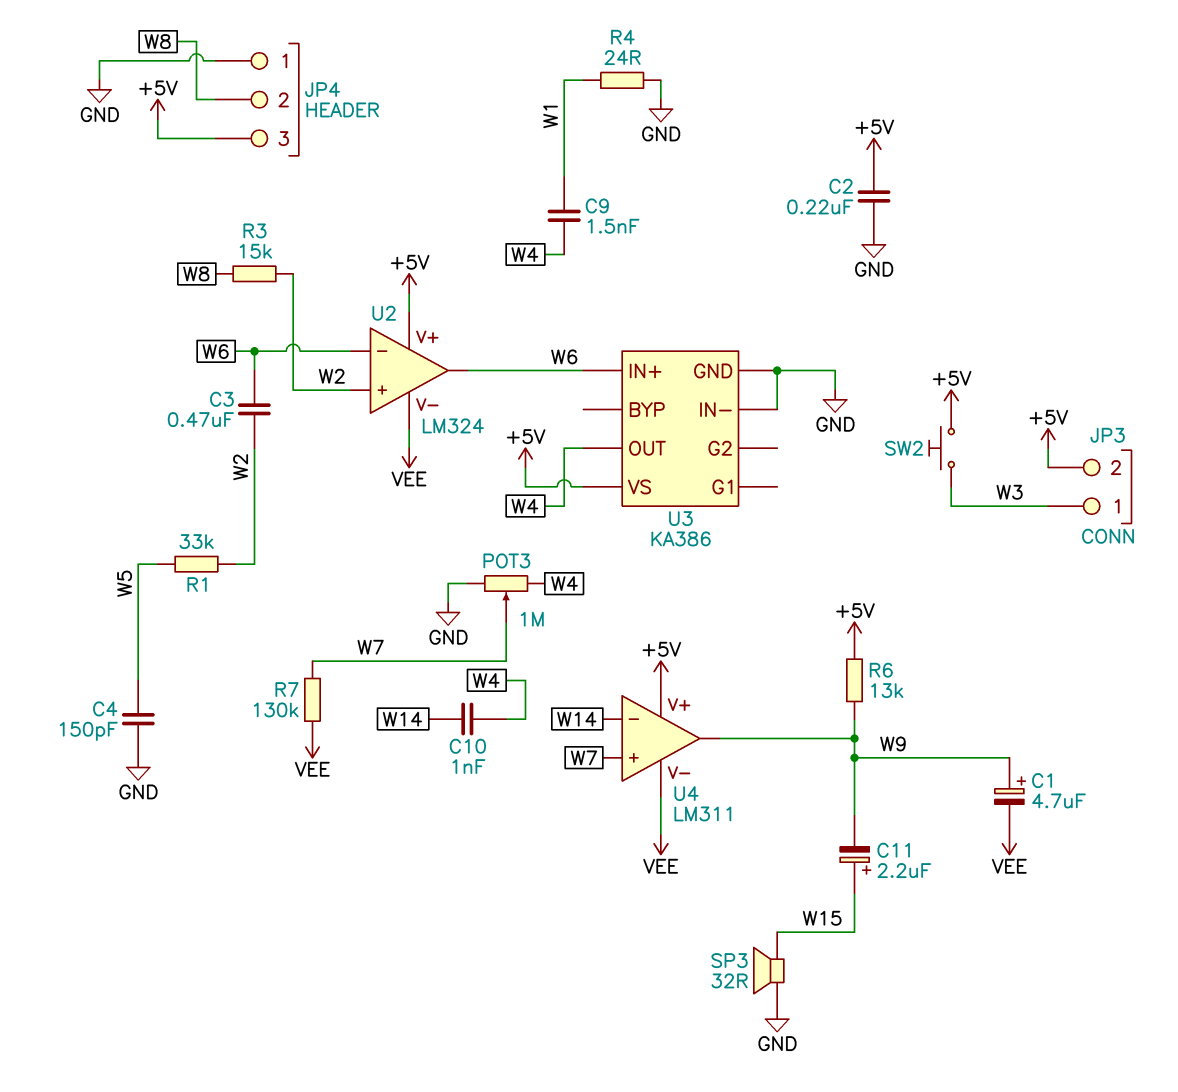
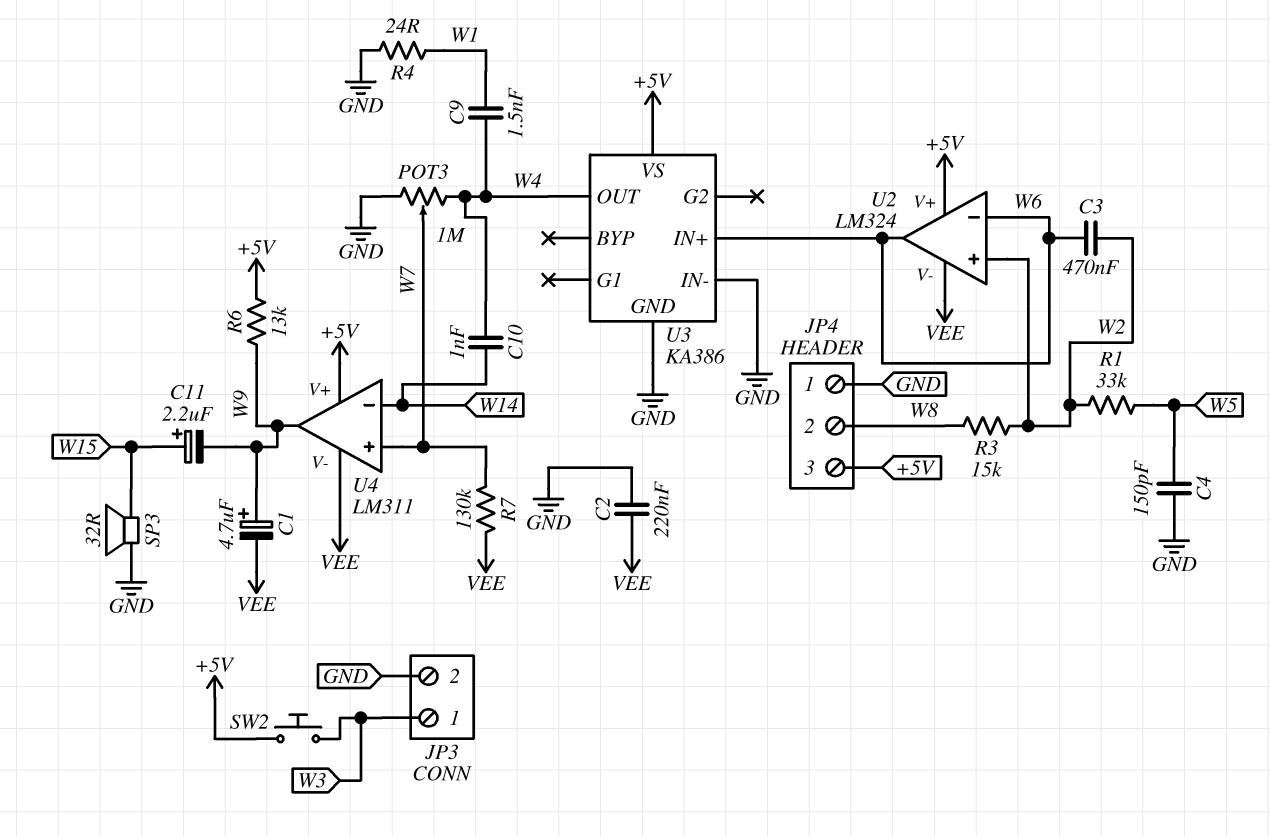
C2: 220nF (+5V, GND) -> 220nF (GND, VEE)
JP3 pin 2: +5V -> GND

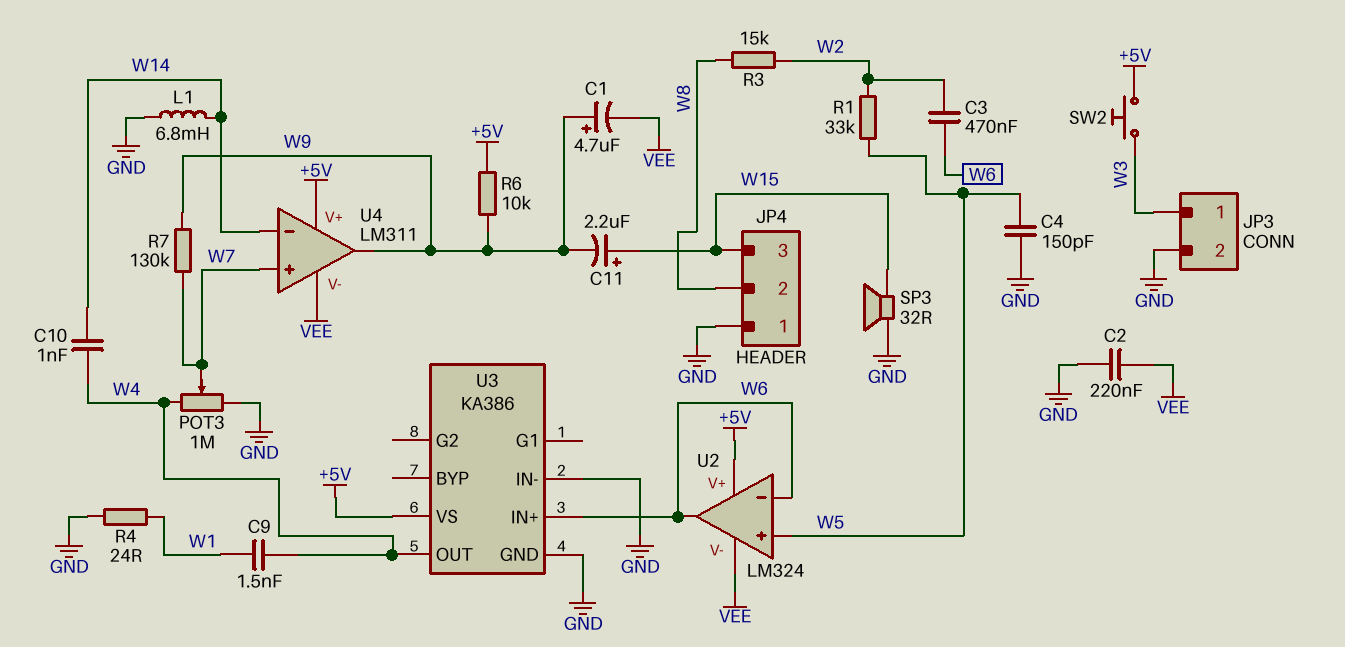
JP4 pin 3: +5V -> W15
L1: none -> 6.8mH (GND, W14)
R6: 13k (+5V, W9) -> 10k (+5V, W9)
R7: 130k (VEE, W7) -> 130k (W7, W9)
U2 pin in+: W2 -> W5

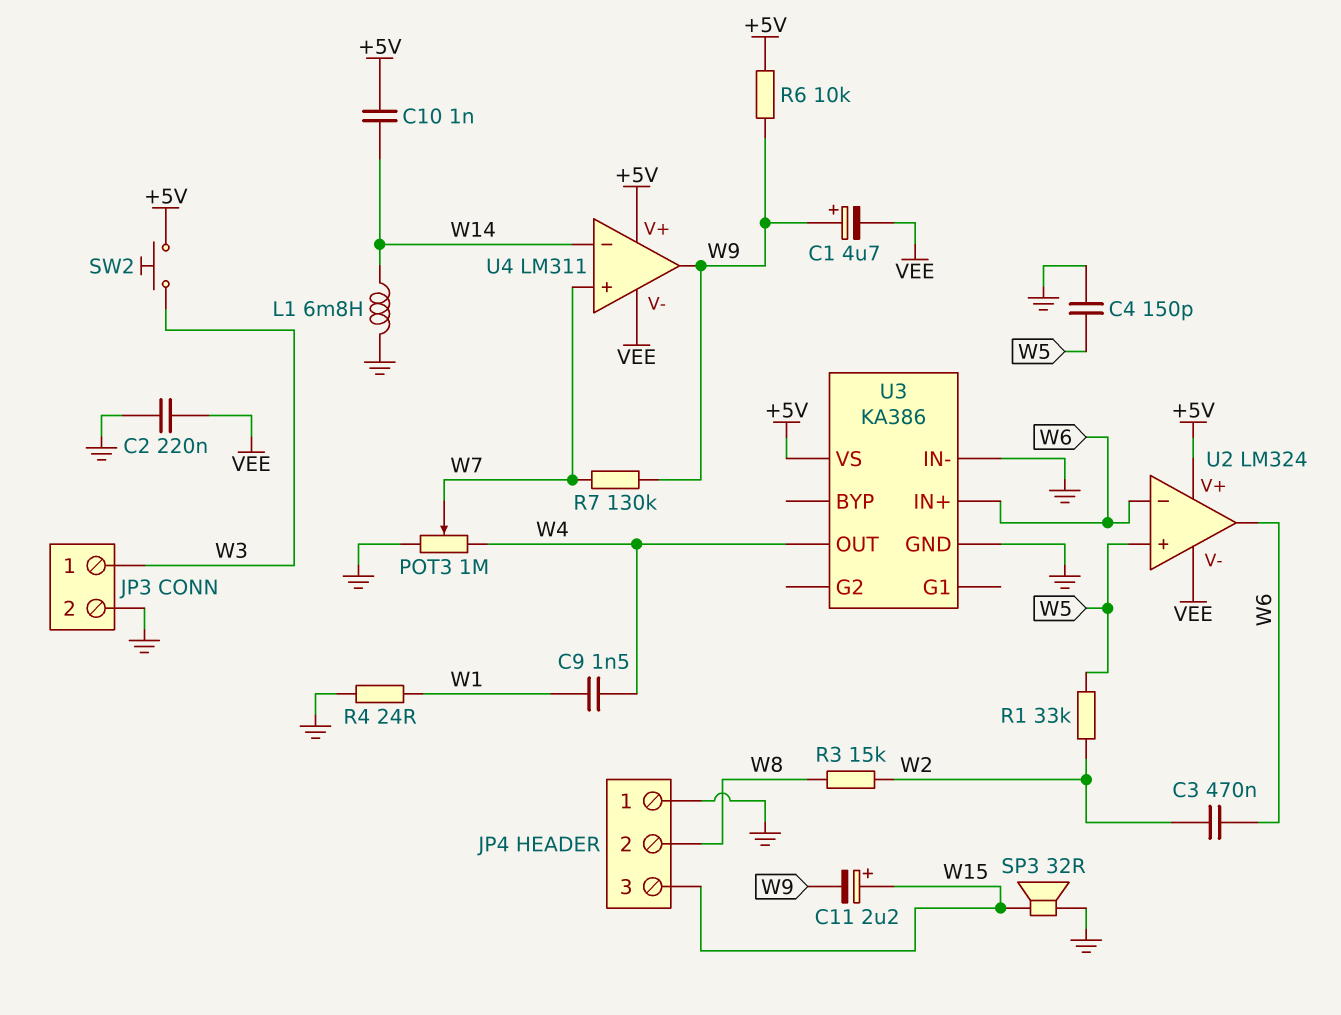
C10: 1nF (W4, W14) -> 1nF (+5V, W14)

